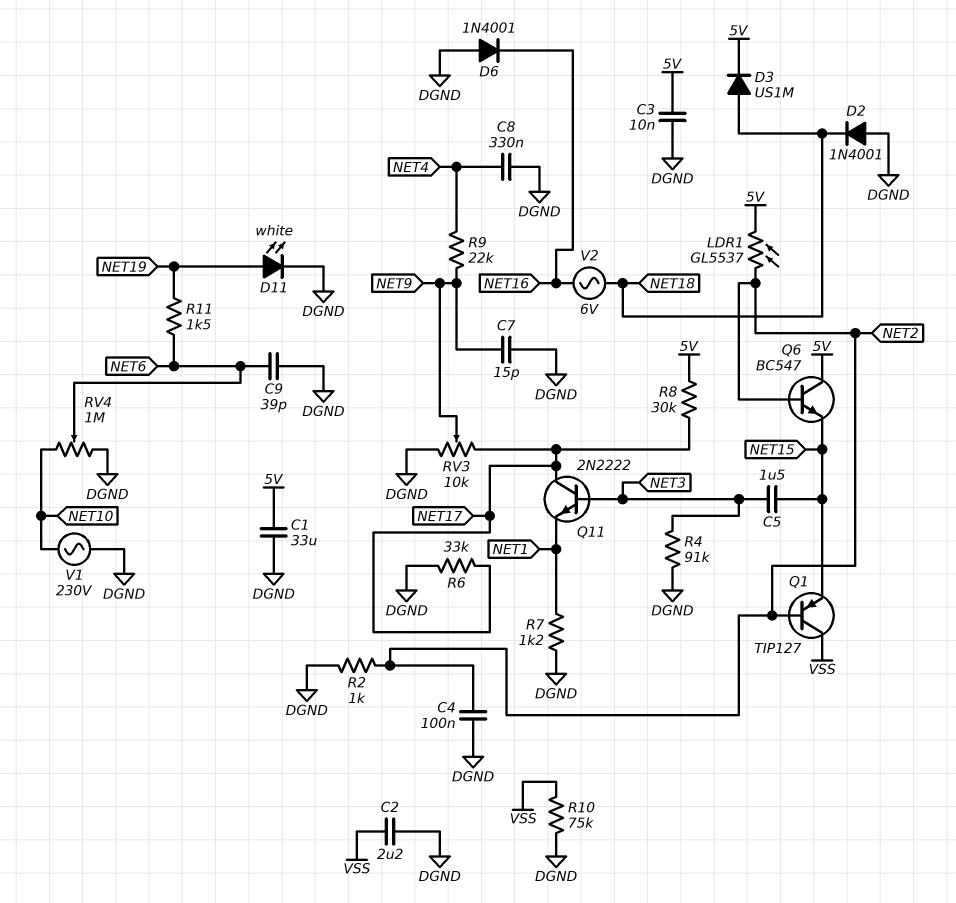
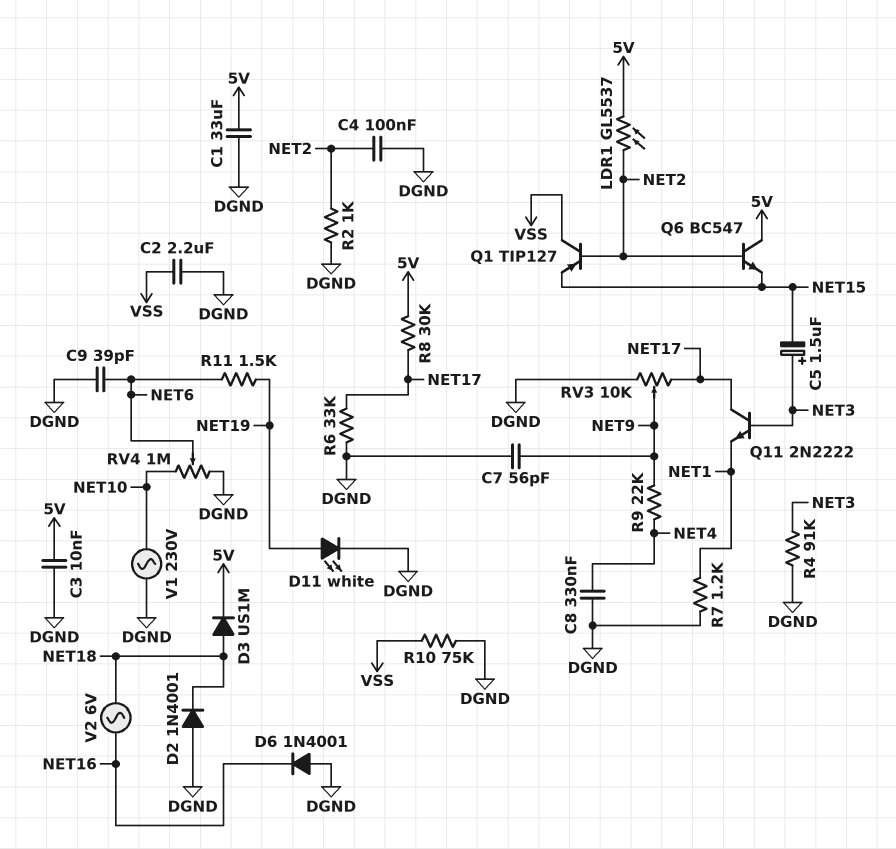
C5: 1.5uF (NET3, NET15) -> 1.5uF (plus NET3, minus NET15)
C7: 15pF (DGND, NET9) -> 56pF (DGND, NET9)

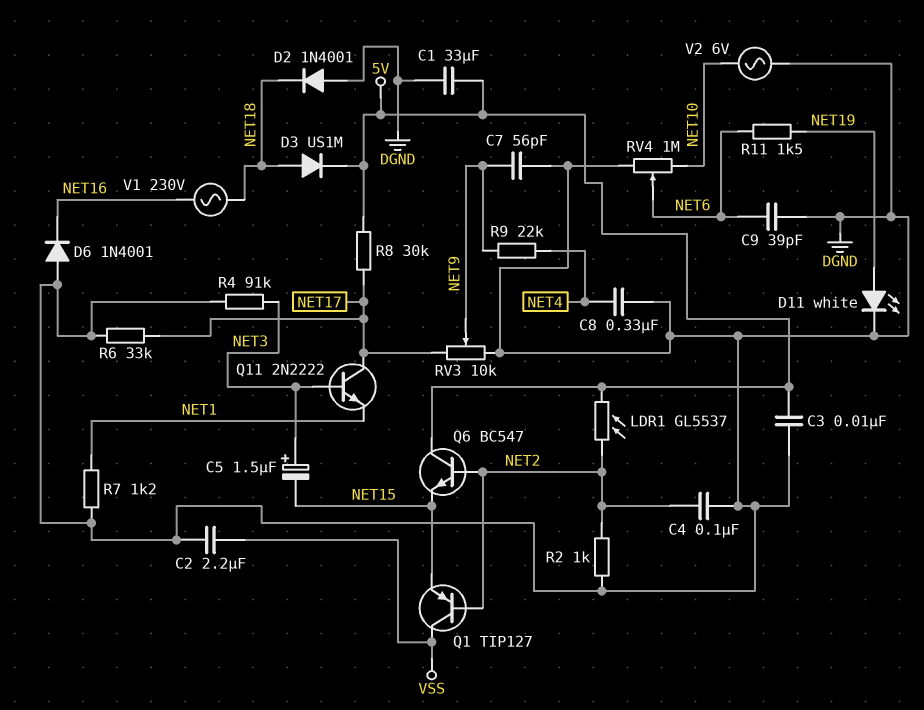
R10: 75k (DGND, VSS) -> none
V1: AC 230V (DGND, NET10) -> AC 230V (NET16, NET18)
V2: AC 6V (NET16, NET18) -> AC 6V (DGND, NET10)

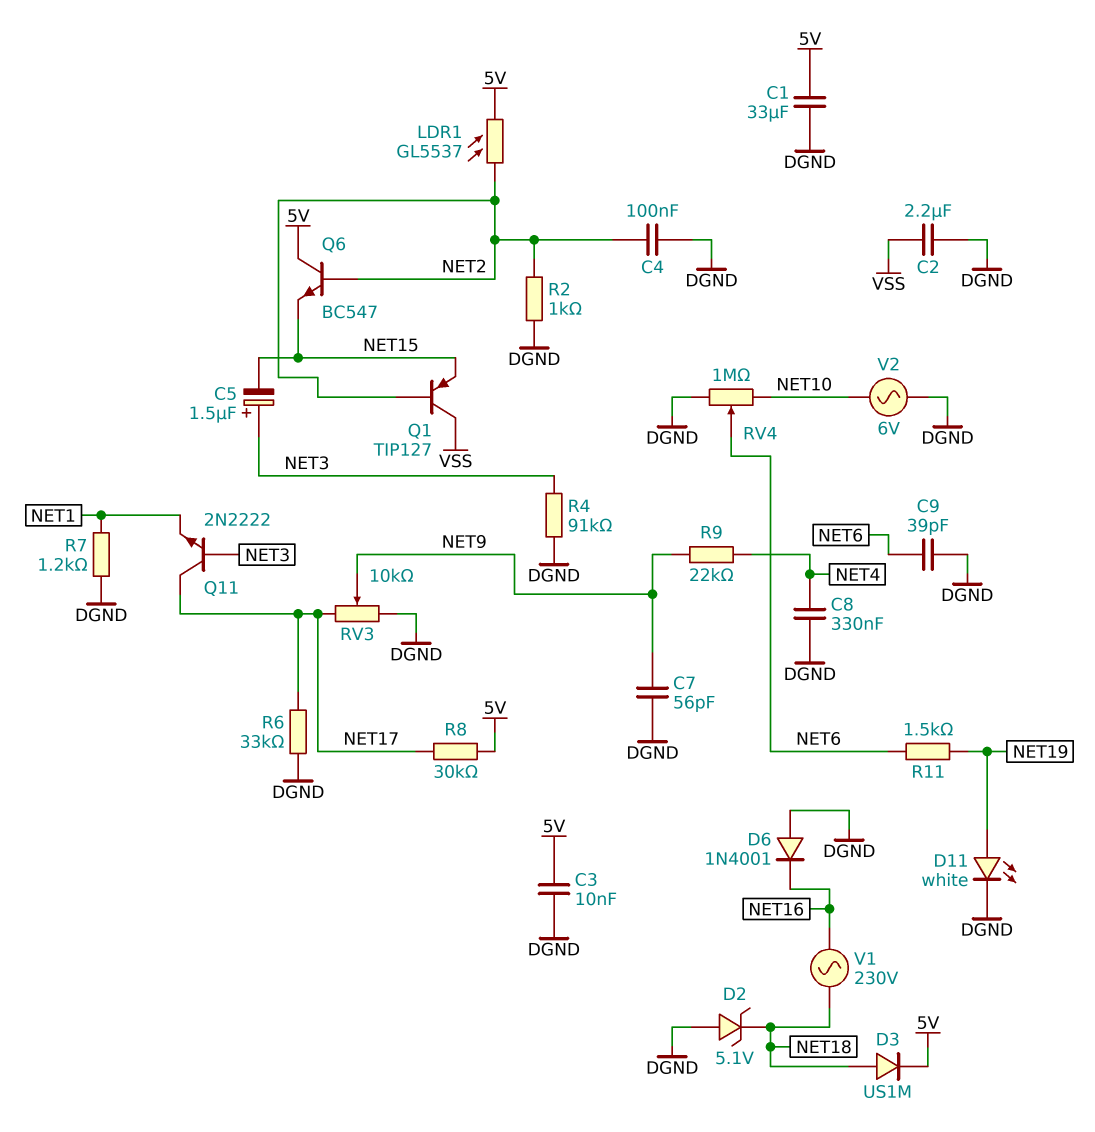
D2: diode 1N4001 (A DGND, K NET18) -> zener 5.1V (A DGND, K NET18)

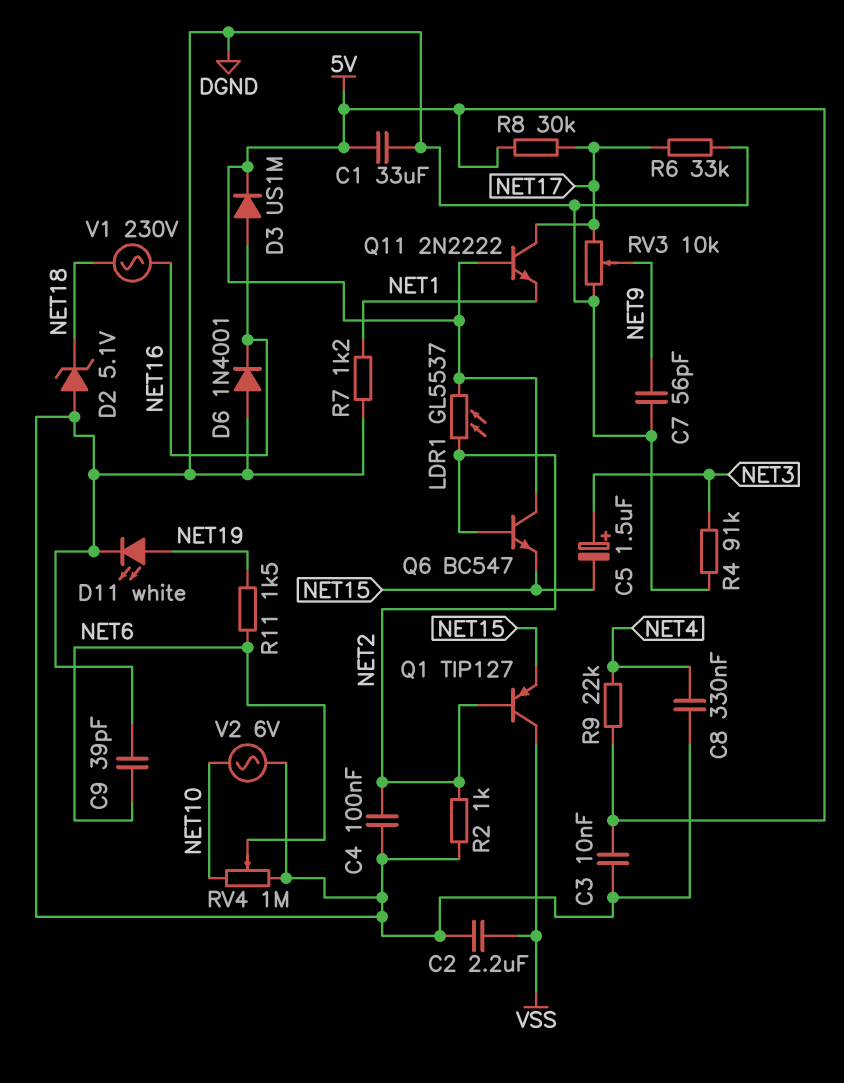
D3: diode US1M (A NET18, K 5V) -> diode US1M (A NET16, K 5V)
Q11: NPN 2N2222 (B NET3, C NET17, E NET1) -> NPN 2N2222 (B 5V, C NET17, E NET1)
R9: 22k (NET4, NET9) -> 22k (5V, NET4)

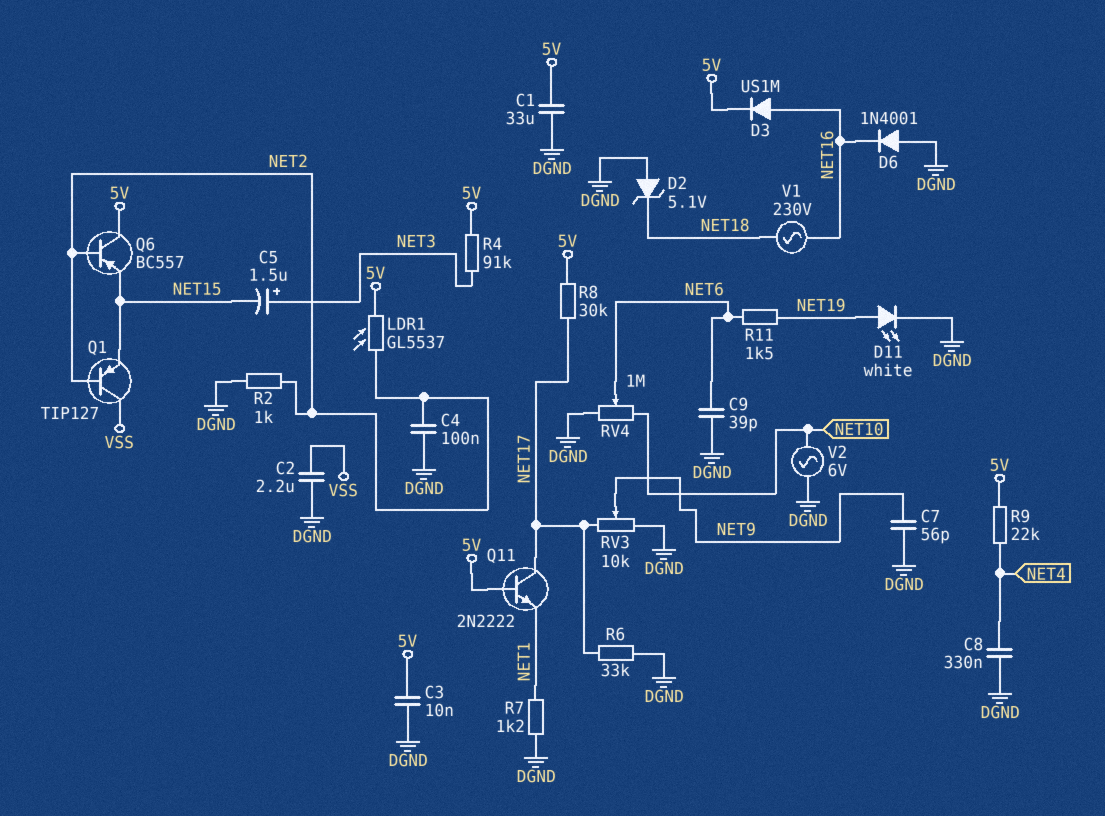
Q6: NPN BC547 (B NET2, C 5V, E NET15) -> PNP BC557 (B NET2, C 5V, E NET15)
R4: 91k (DGND, NET3) -> 91k (5V, NET3)

